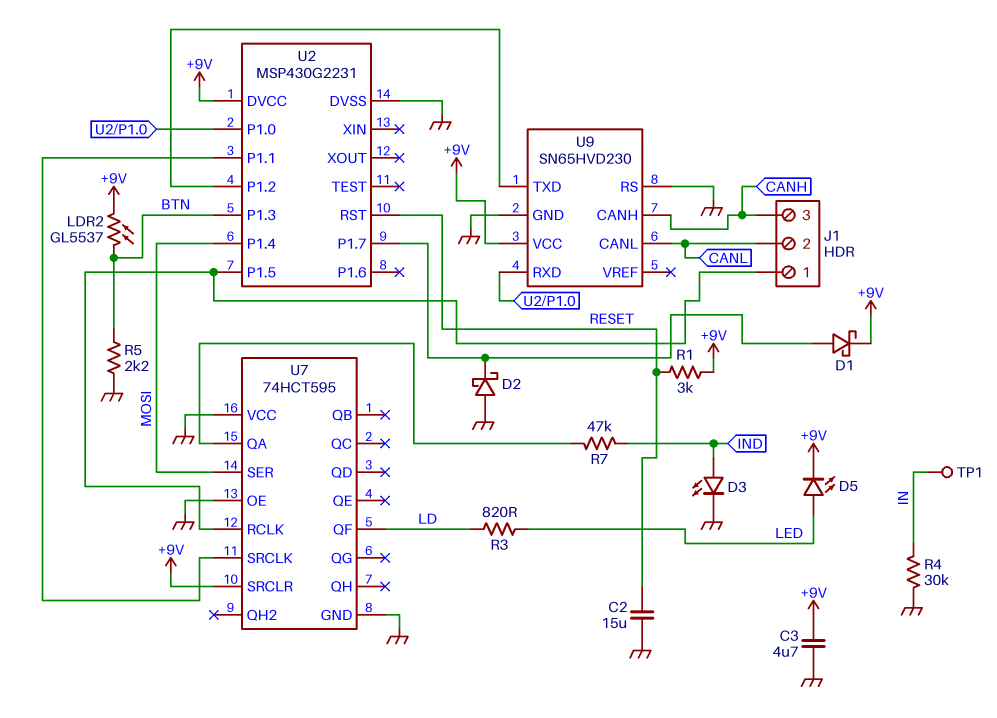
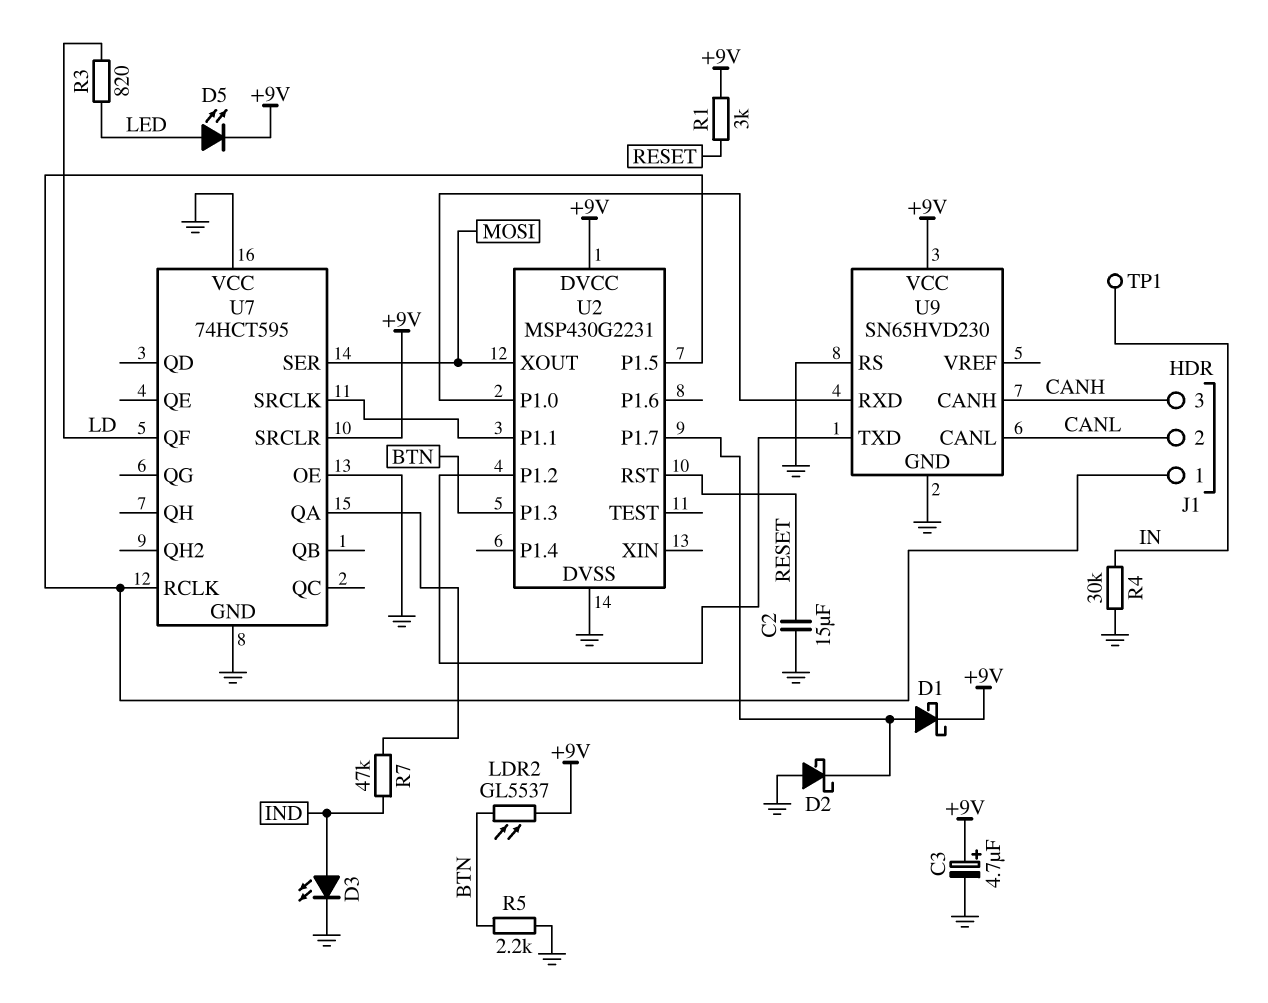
C3: 4.7uF (+9V, GND) -> 4.7uF (plus +9V, minus GND)
U2 pin P1.4: MOSI -> none
U2 pin XOUT: none -> MOSI

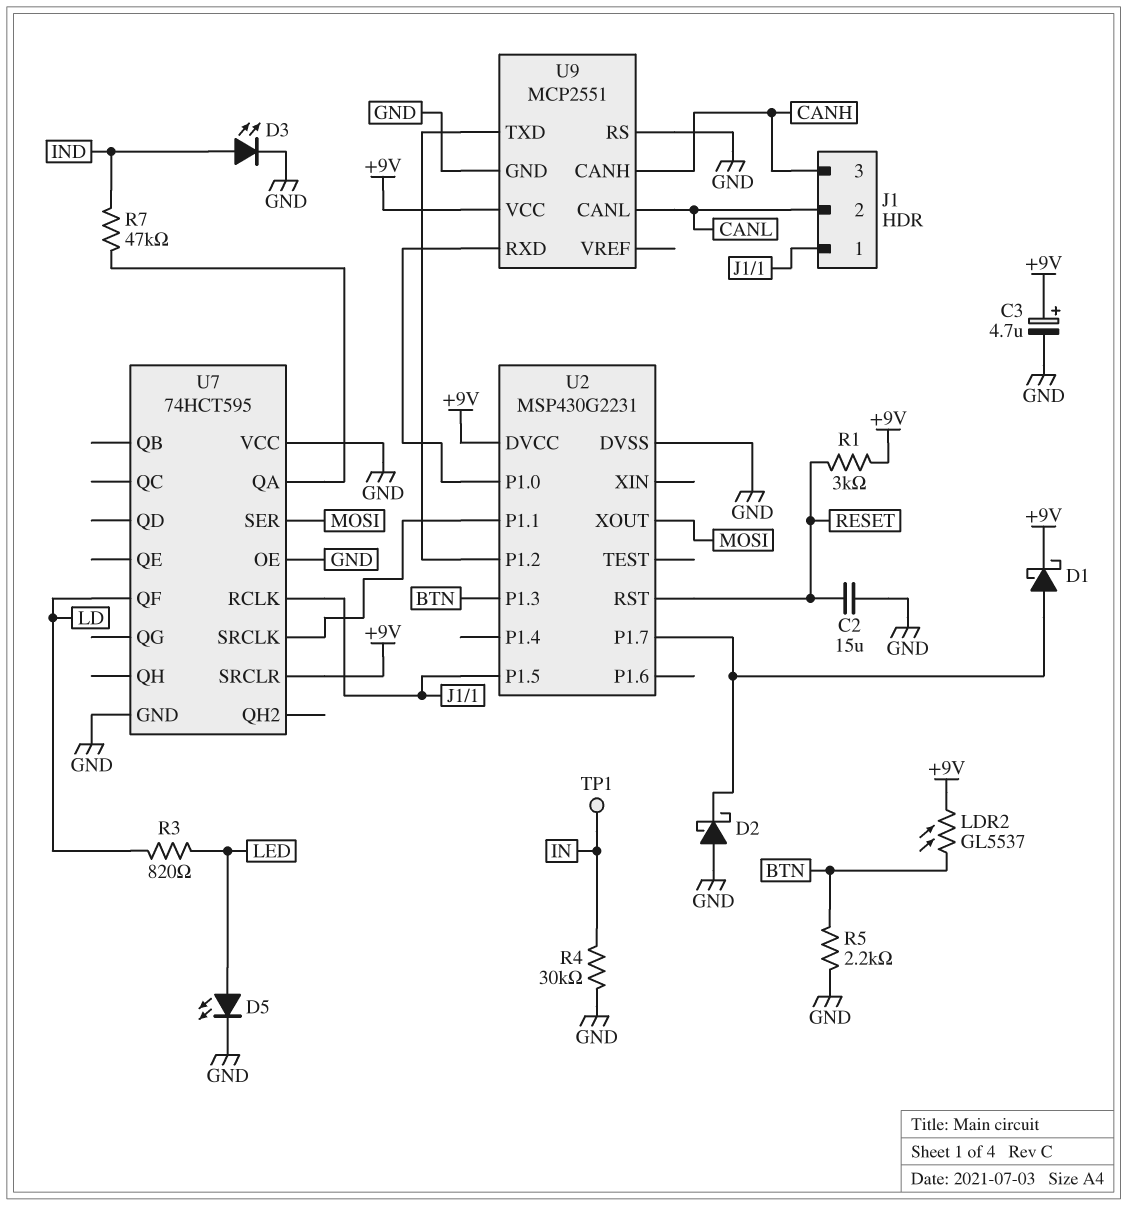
D5: LED (A LED, K +9V) -> LED (A LED, K GND)
U9: SN65HVD230 -> MCP2551

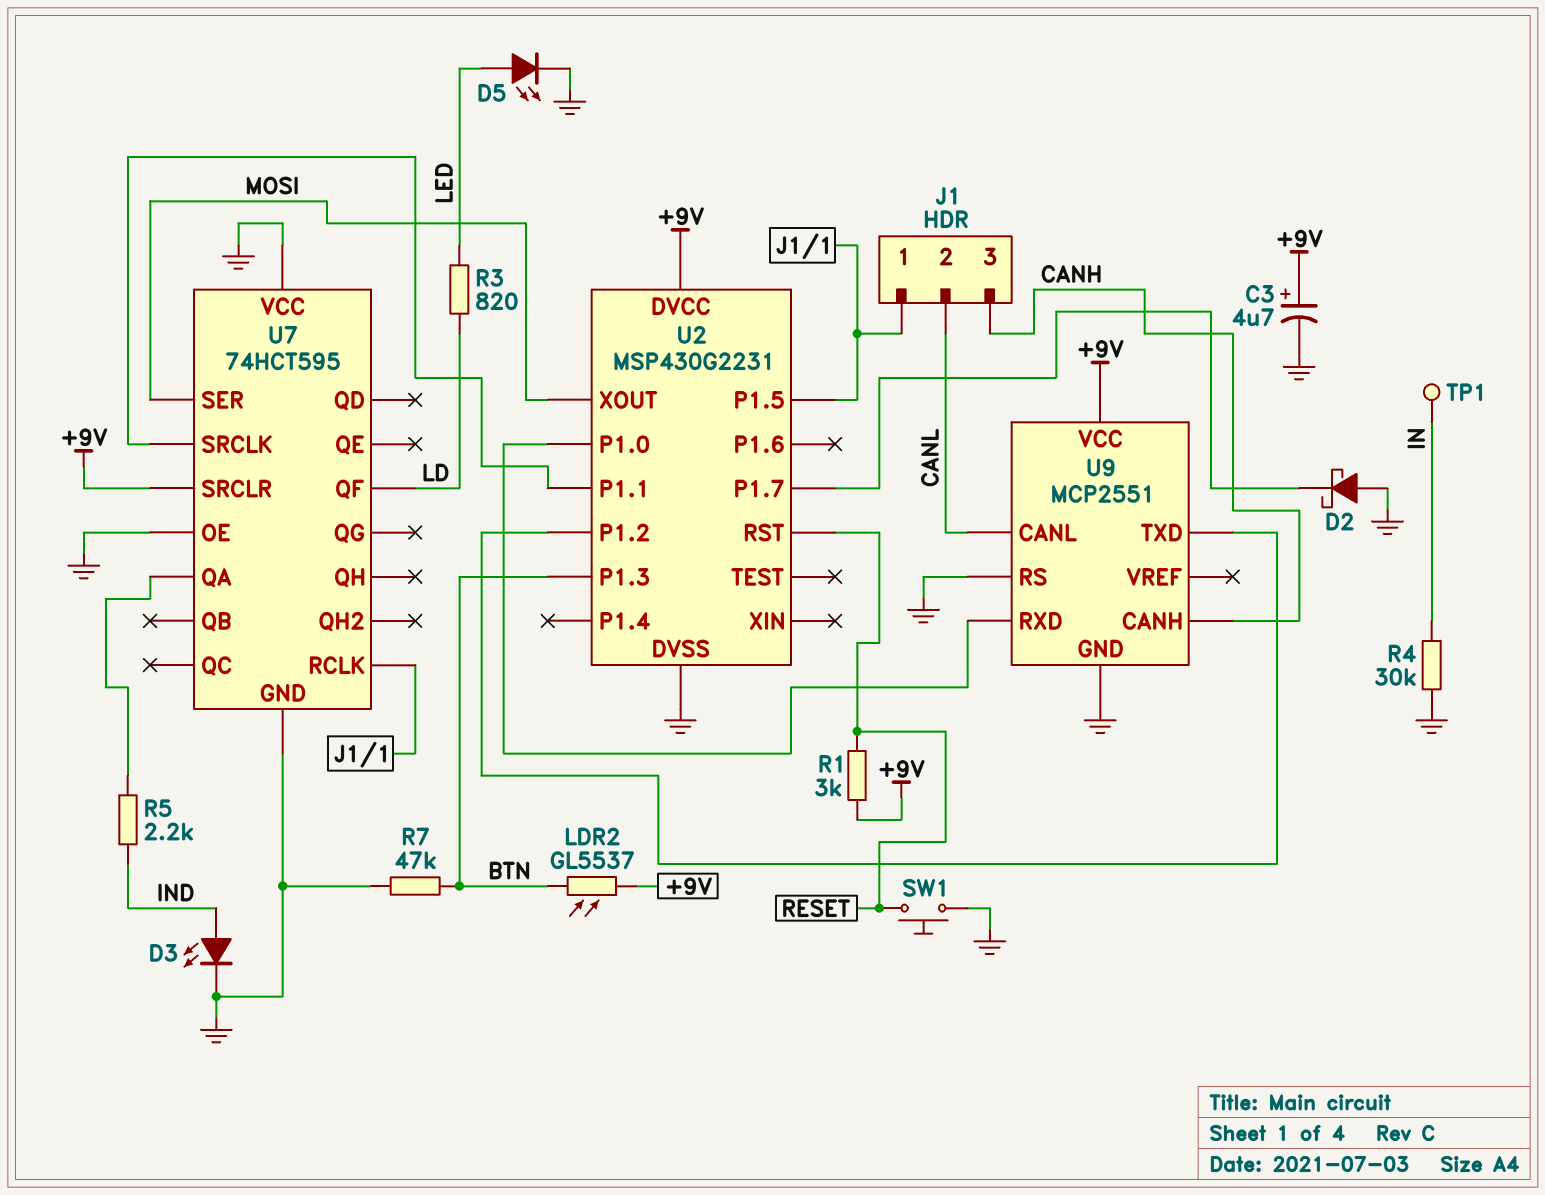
C2: 15uF (GND, RESET) -> none
D1: schottky (A U2/P1.7, K +9V) -> none
R5: 2.2k (BTN, GND) -> 2.2k (IND, U7/QA)
R7: 47k (IND, U7/QA) -> 47k (BTN, GND)
SW1: none -> button (GND, RESET)

